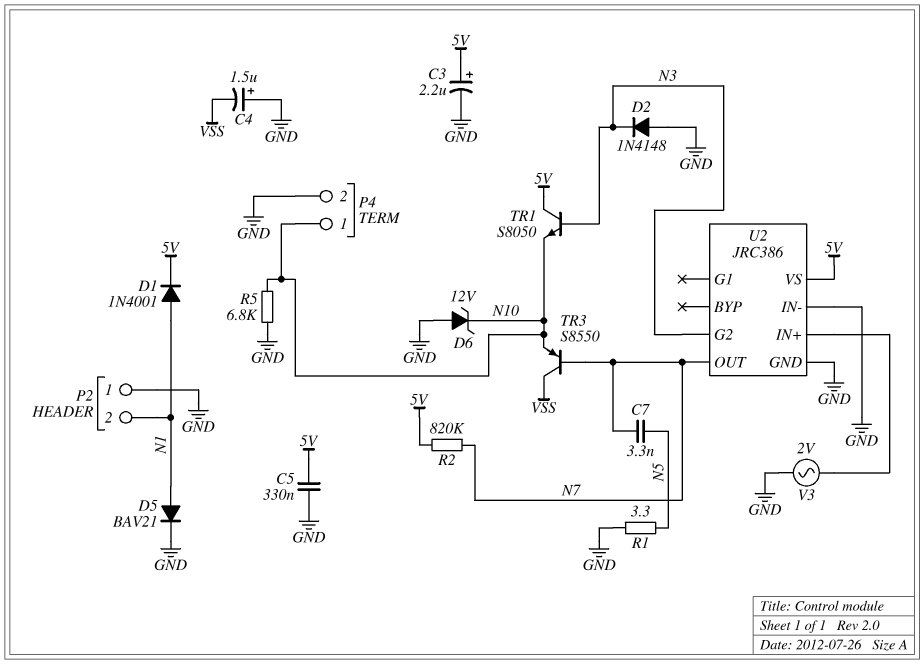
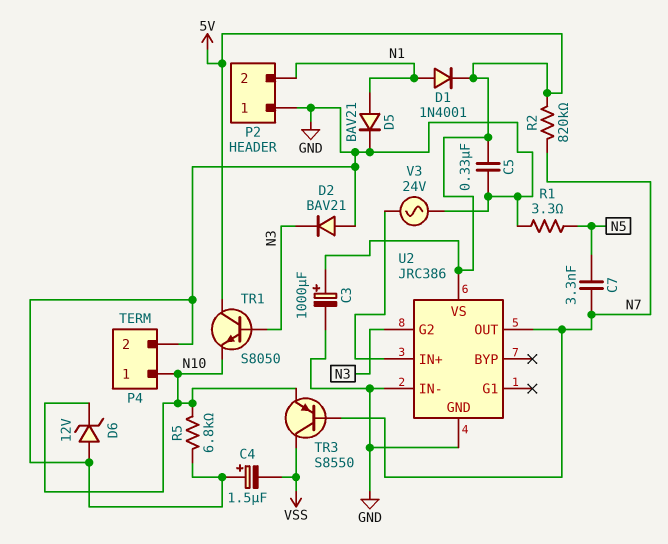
C3: 2.2uF (plus 5V, minus GND) -> 1000uF (plus 5V, minus GND)
D2: diode 1N4148 (A GND, K N3) -> diode BAV21 (A GND, K N3)
V3: AC 2V (GND, U2/IN+) -> AC 24V (GND, U2/IN+)

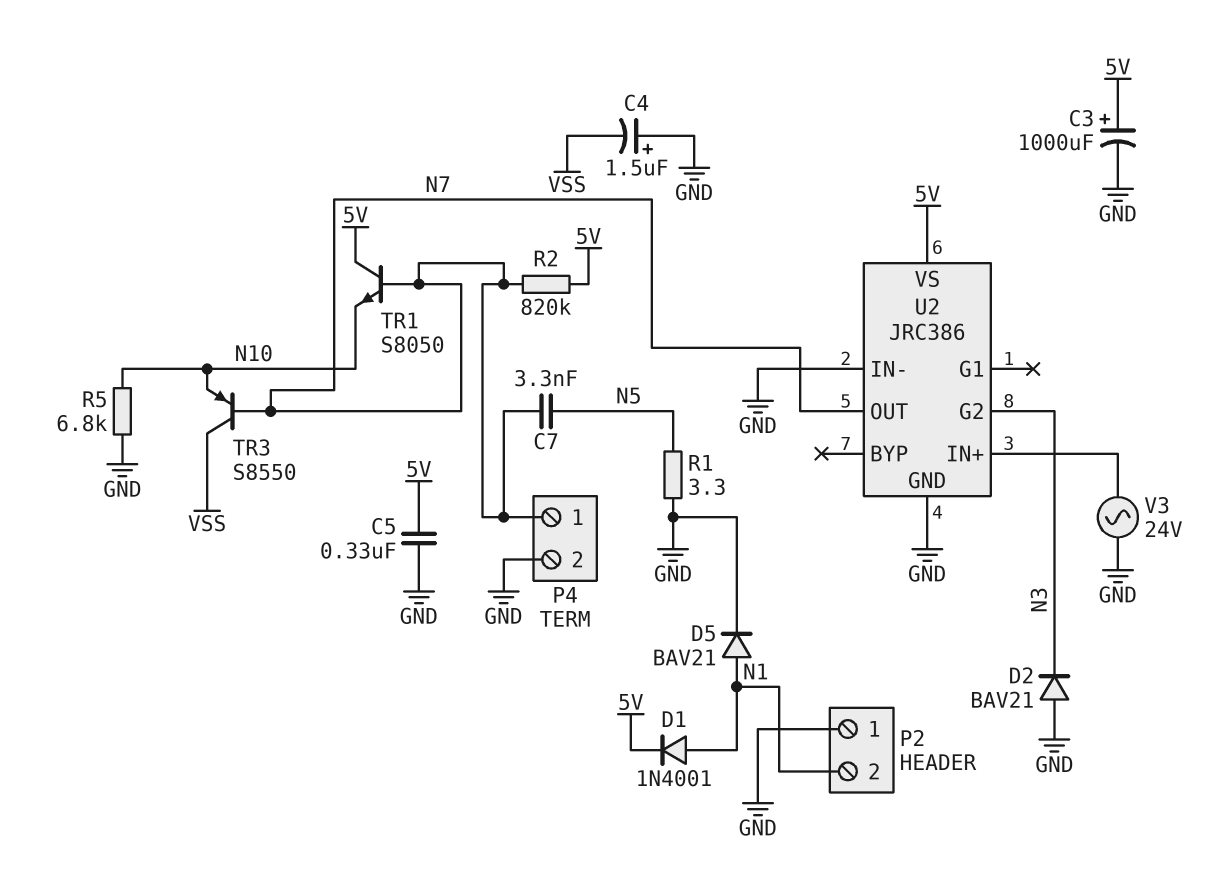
D6: zener 12V (A GND, K N10) -> none
P4 pin 1: N10 -> N7
TR1: NPN S8050 (B N3, C 5V, E N10) -> NPN S8050 (B N7, C 5V, E N10)

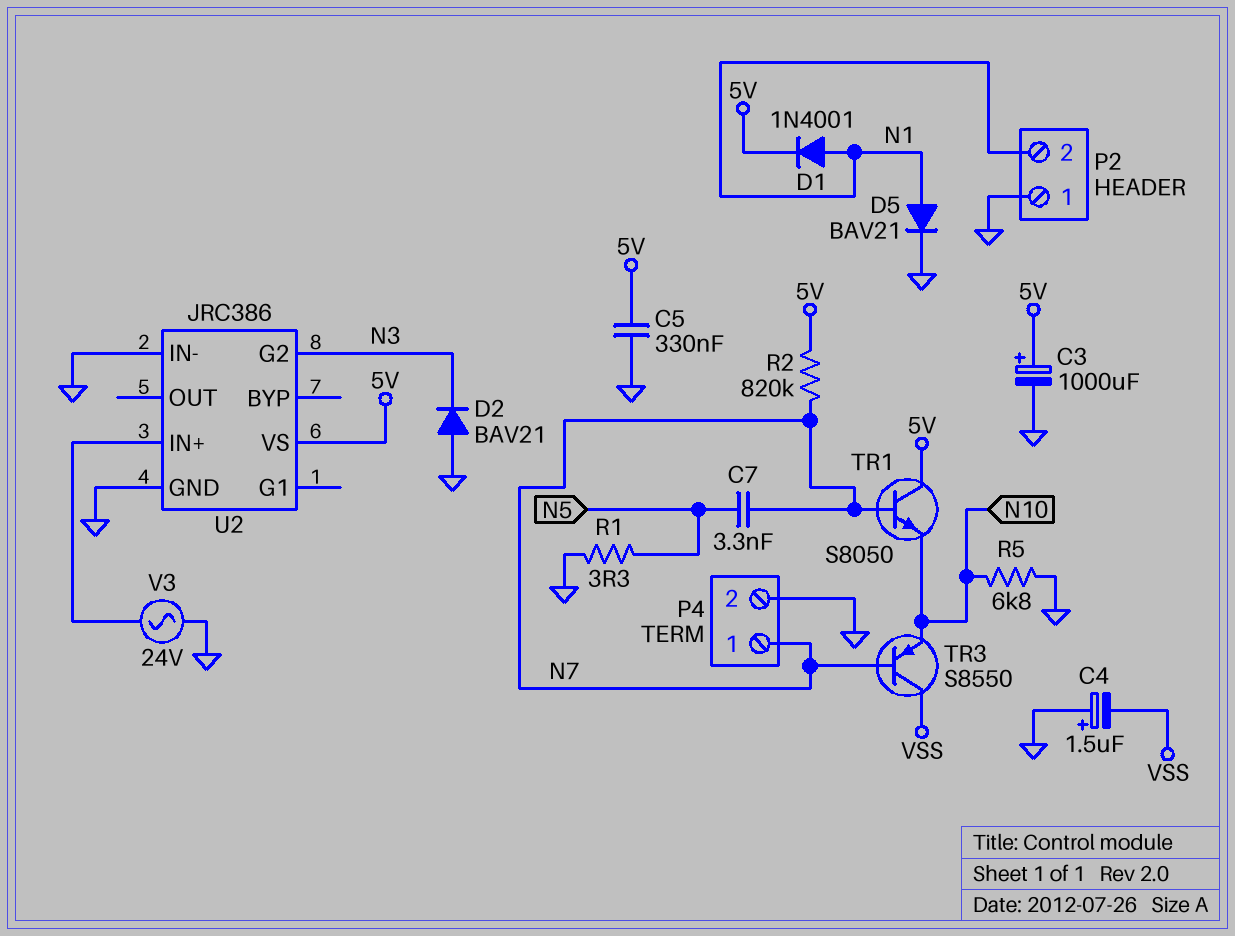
U2 pin OUT: N7 -> none

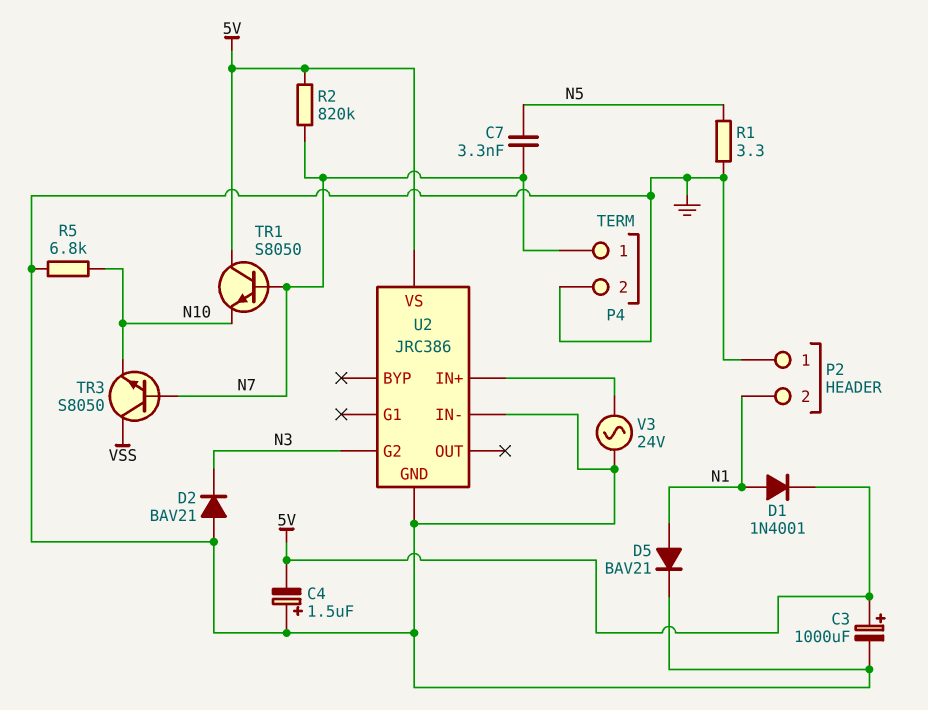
C4: 1.5uF (plus GND, minus VSS) -> 1.5uF (plus GND, minus 5V)
C5: 330nF (5V, GND) -> none
TR3: PNP S8550 (B N7, C VSS, E N10) -> NPN S8050 (B N7, C VSS, E N10)

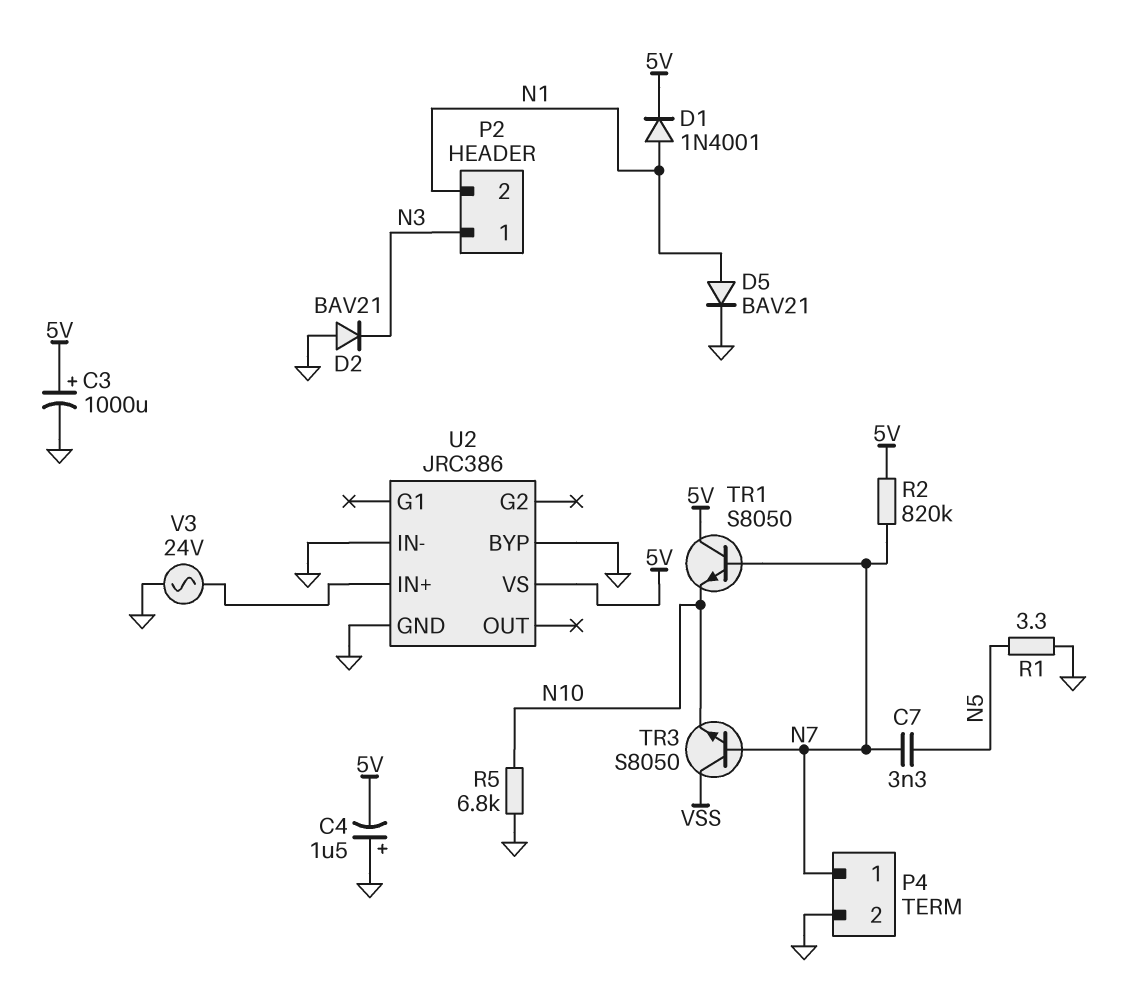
P2 pin 1: GND -> N3
U2 pin BYP: none -> GND
U2 pin G2: N3 -> none

